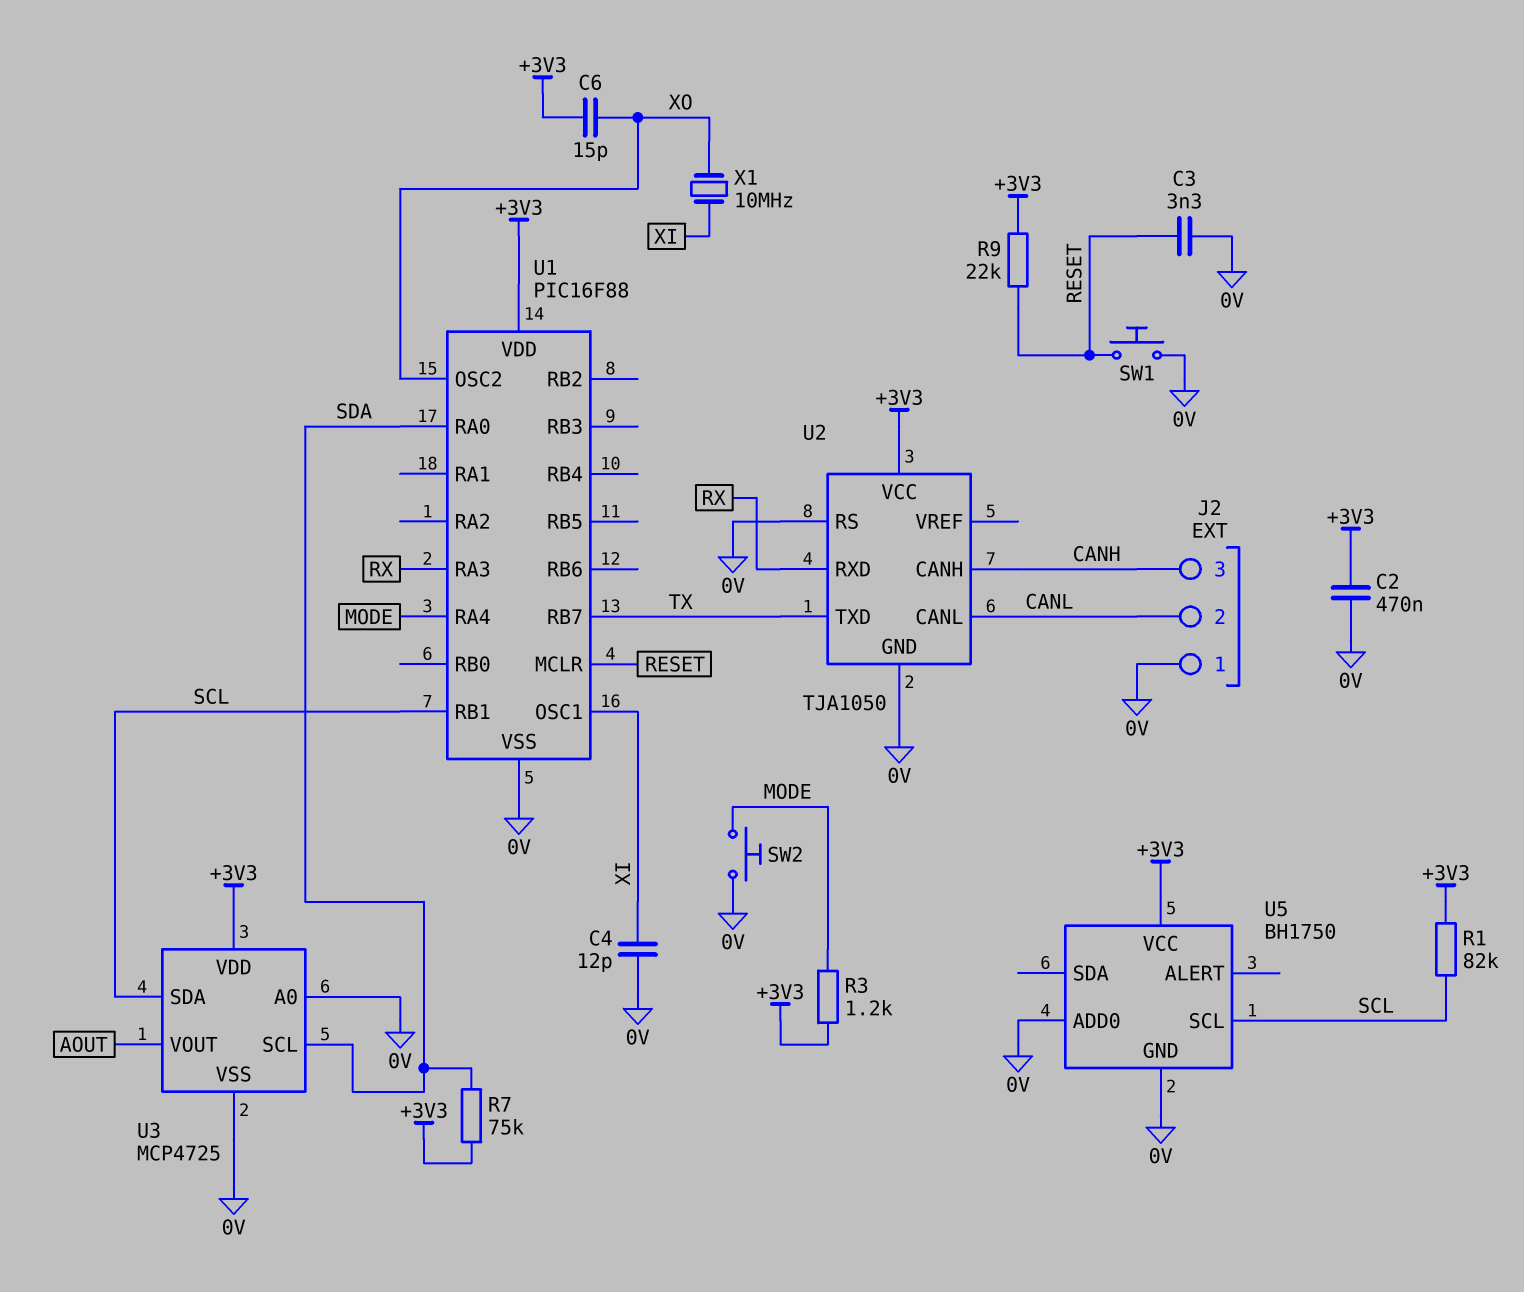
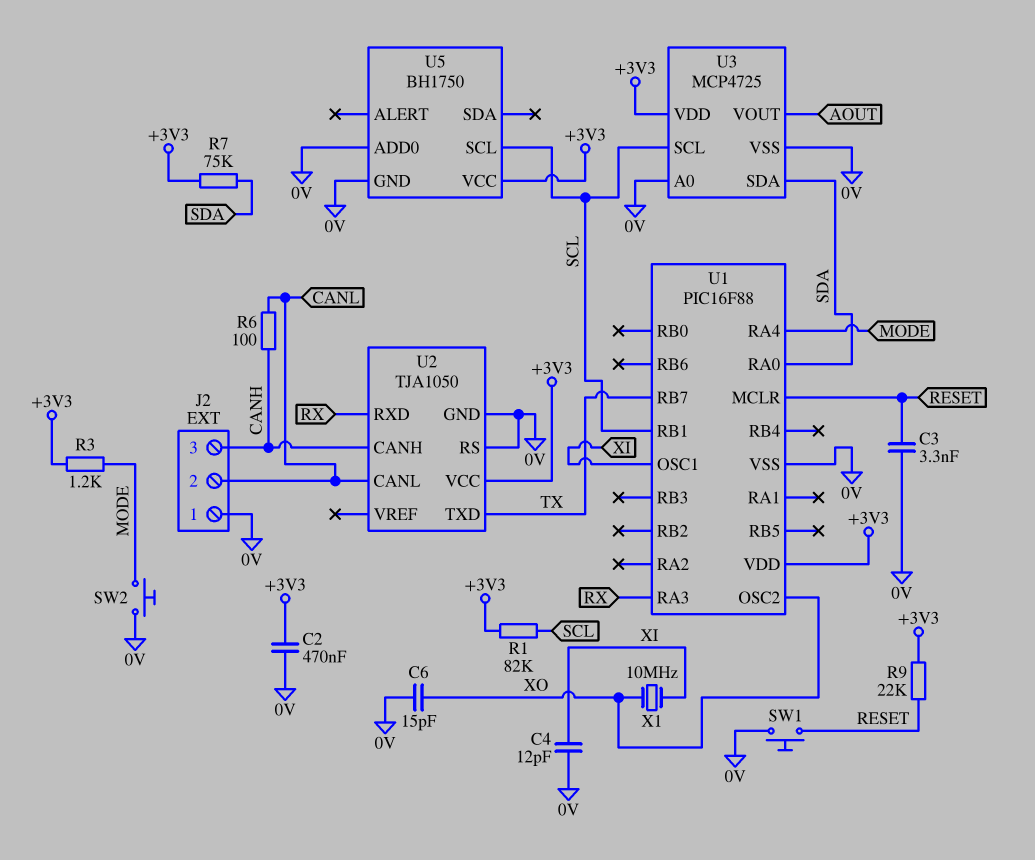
C6: 15pF (+3V3, XO) -> 15pF (0V, XO)
R6: none -> 100 (CANH, CANL)
U3 pin SCL: SDA -> SCL
U3 pin SDA: SCL -> SDA

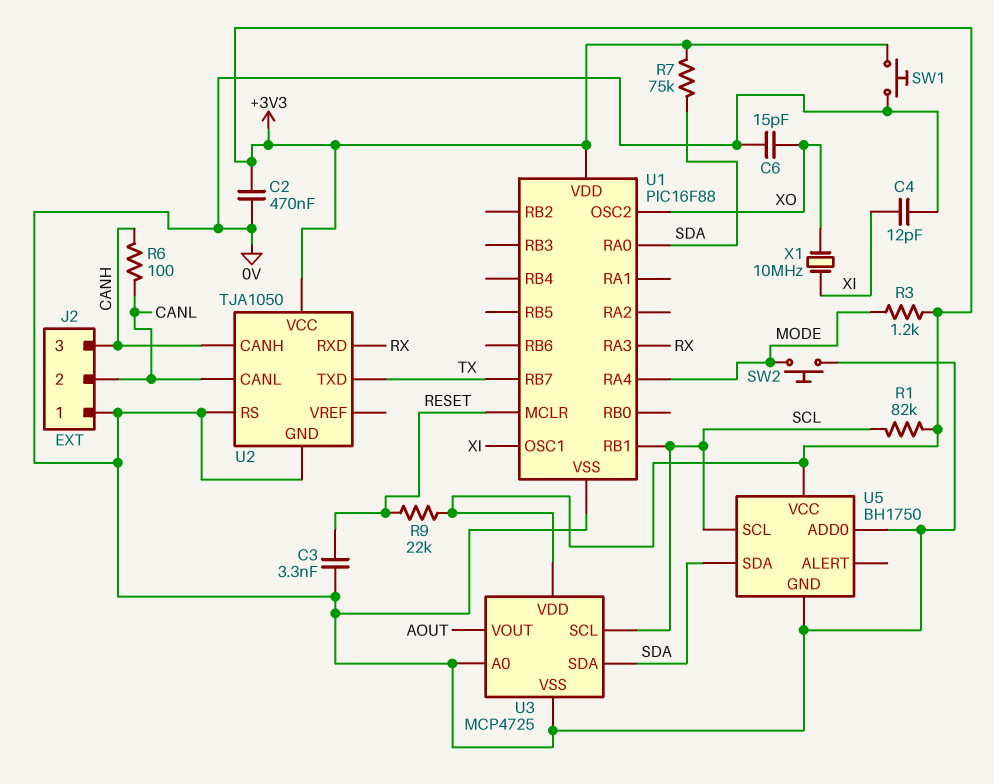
SW1: button (0V, RESET) -> button (+3V3, 0V)
U5 pin SDA: none -> SDA

